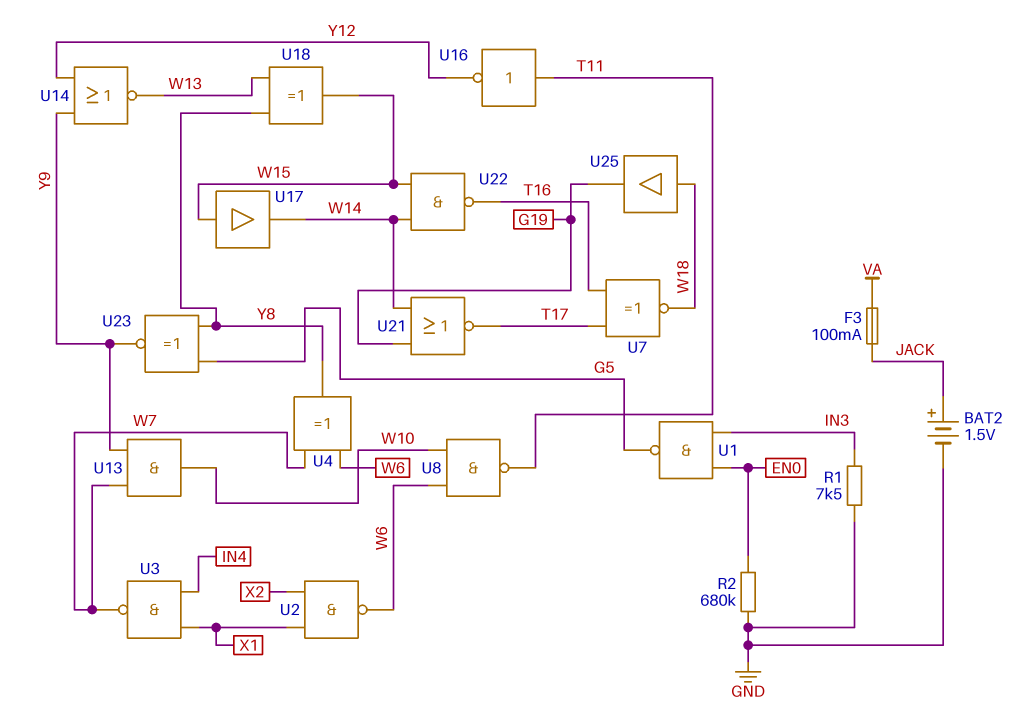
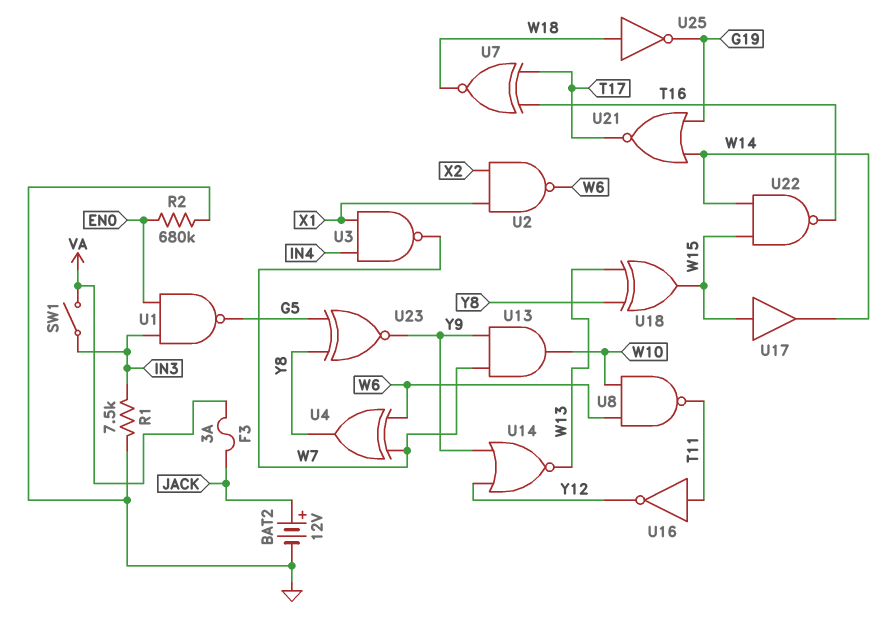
BAT2: 1.5V (plus JACK, minus GND) -> 12V (plus JACK, minus GND)
F3: 100mA (JACK, VA) -> 3A (JACK, VA)
SW1: none -> switch (IN3, VA)
U25: buffer (in W18, out G19) -> NOT (in W18, out G19)

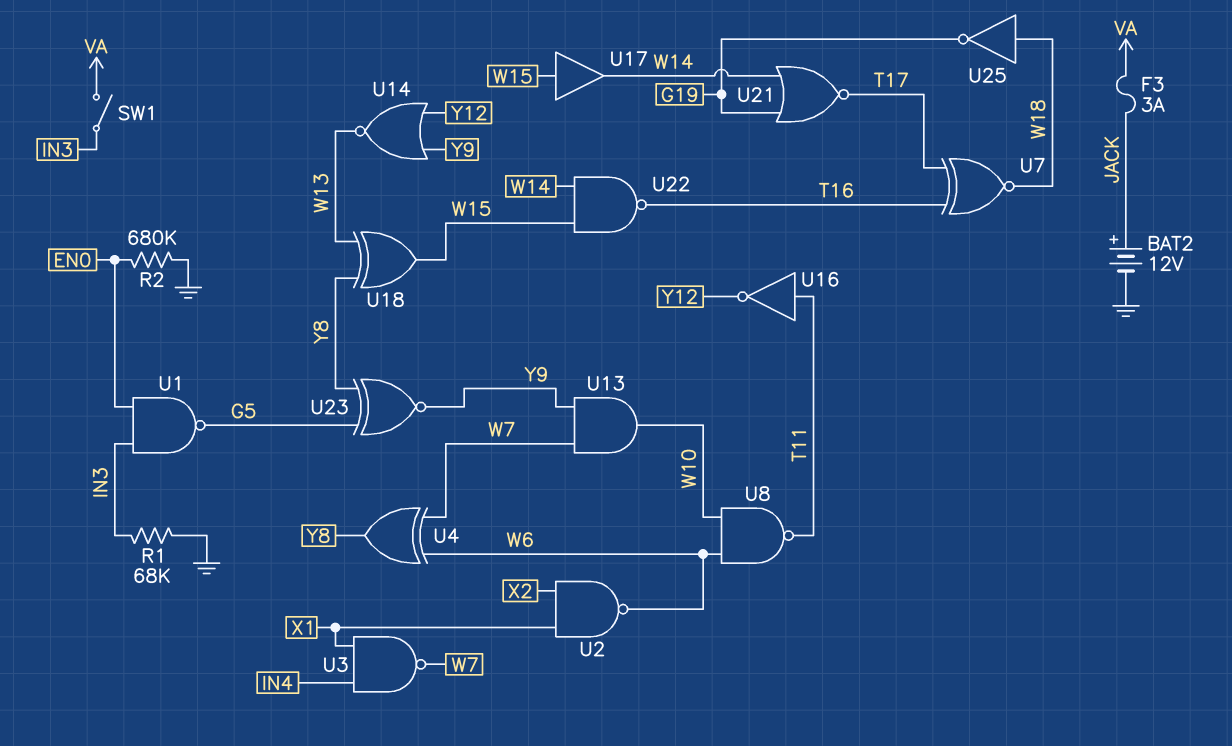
R1: 7.5k (GND, IN3) -> 68k (GND, IN3)

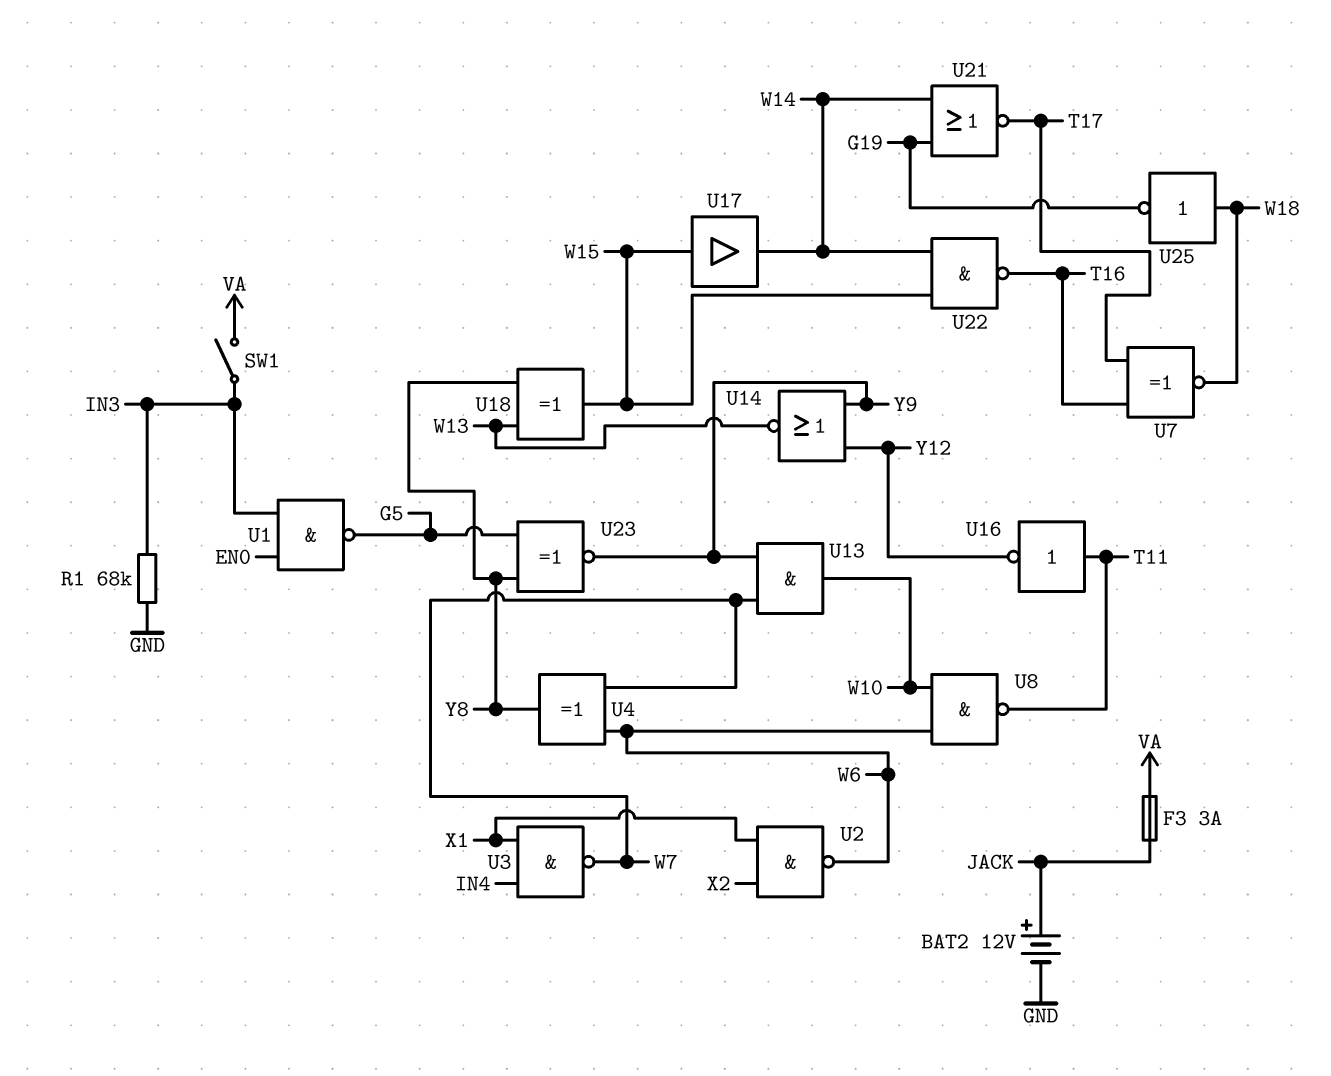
R2: 680k (EN0, GND) -> none

